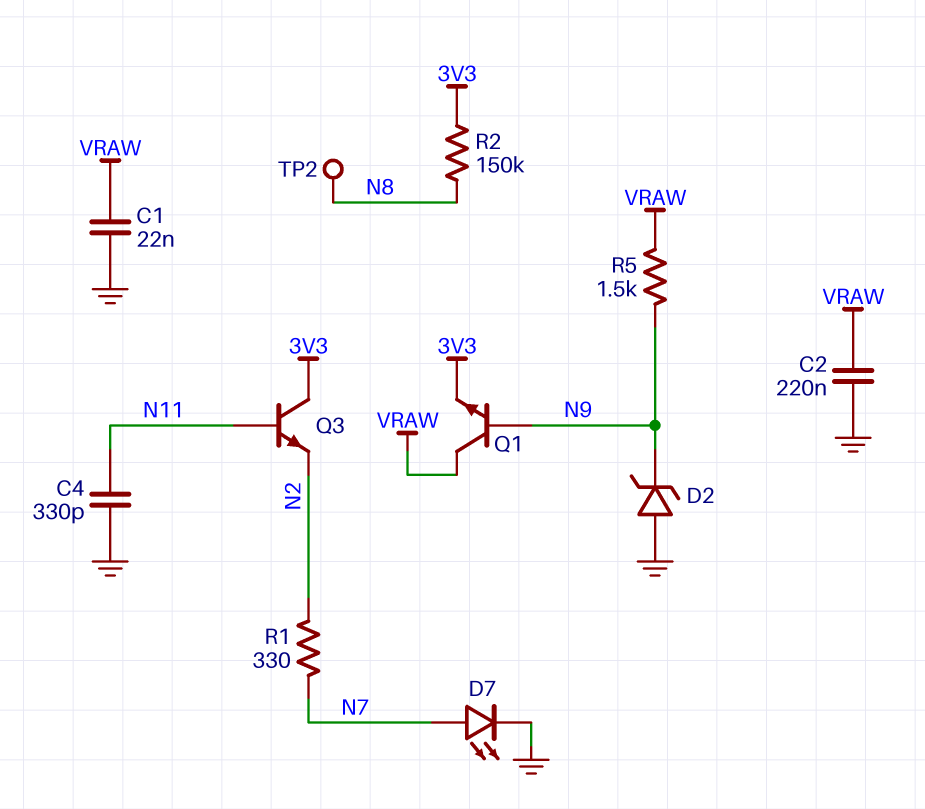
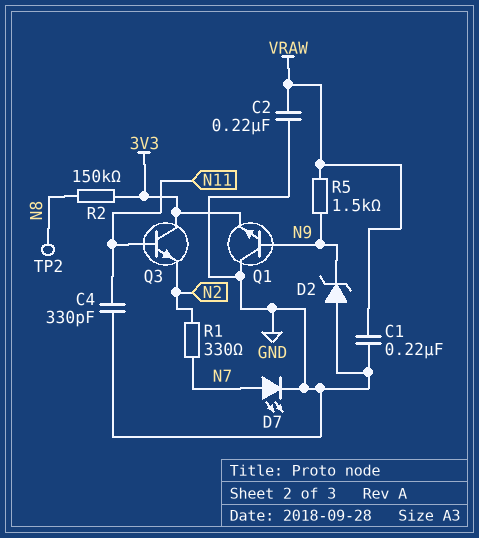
C1: 22nF (GND, VRAW) -> 220nF (GND, VRAW)
Q1: NPN (B N9, C VRAW, E 3V3) -> NPN (B N9, C GND, E 3V3)

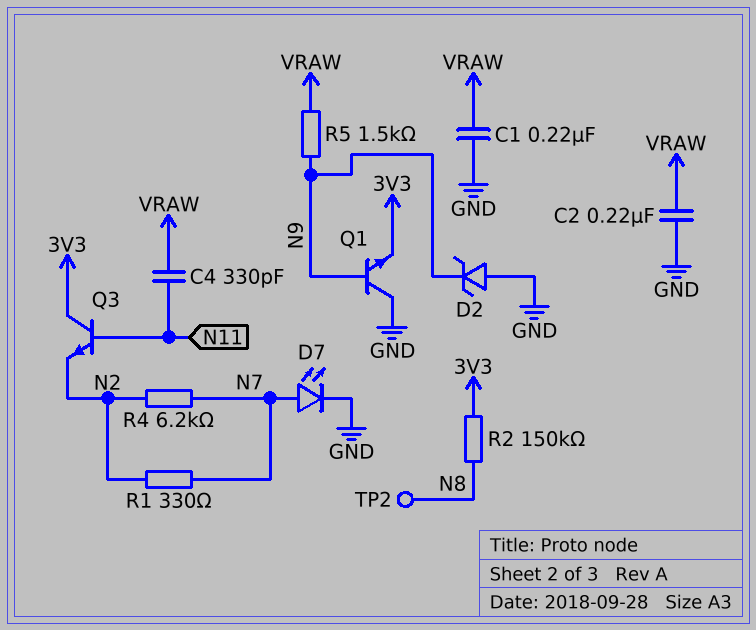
C4: 330pF (GND, N11) -> 330pF (N11, VRAW)
R4: none -> 6.2k (N2, N7)

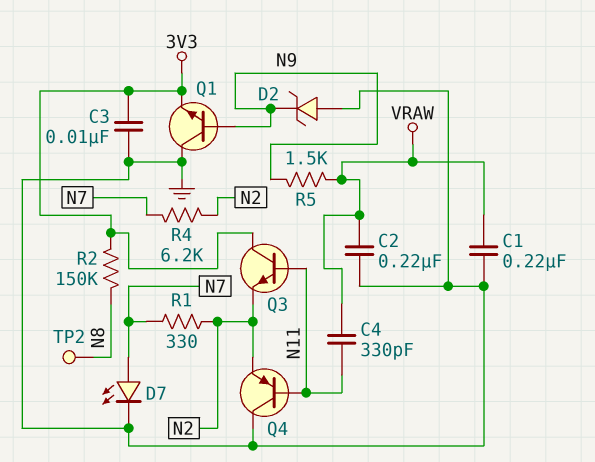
C3: none -> 10nF (3V3, GND)
Q4: none -> PNP (B N11, C GND, E N2)

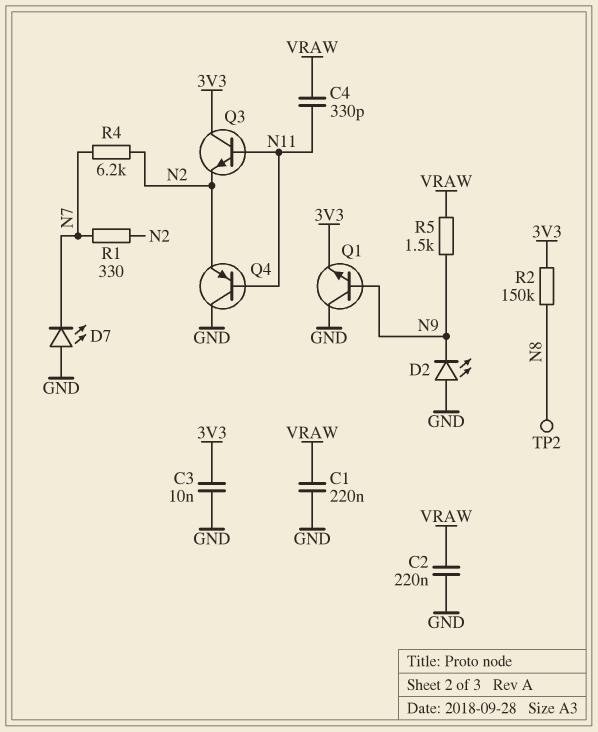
D2: zener (A GND, K N9) -> LED (A GND, K N9)
D7: LED (A N7, K GND) -> LED (A GND, K N7)

